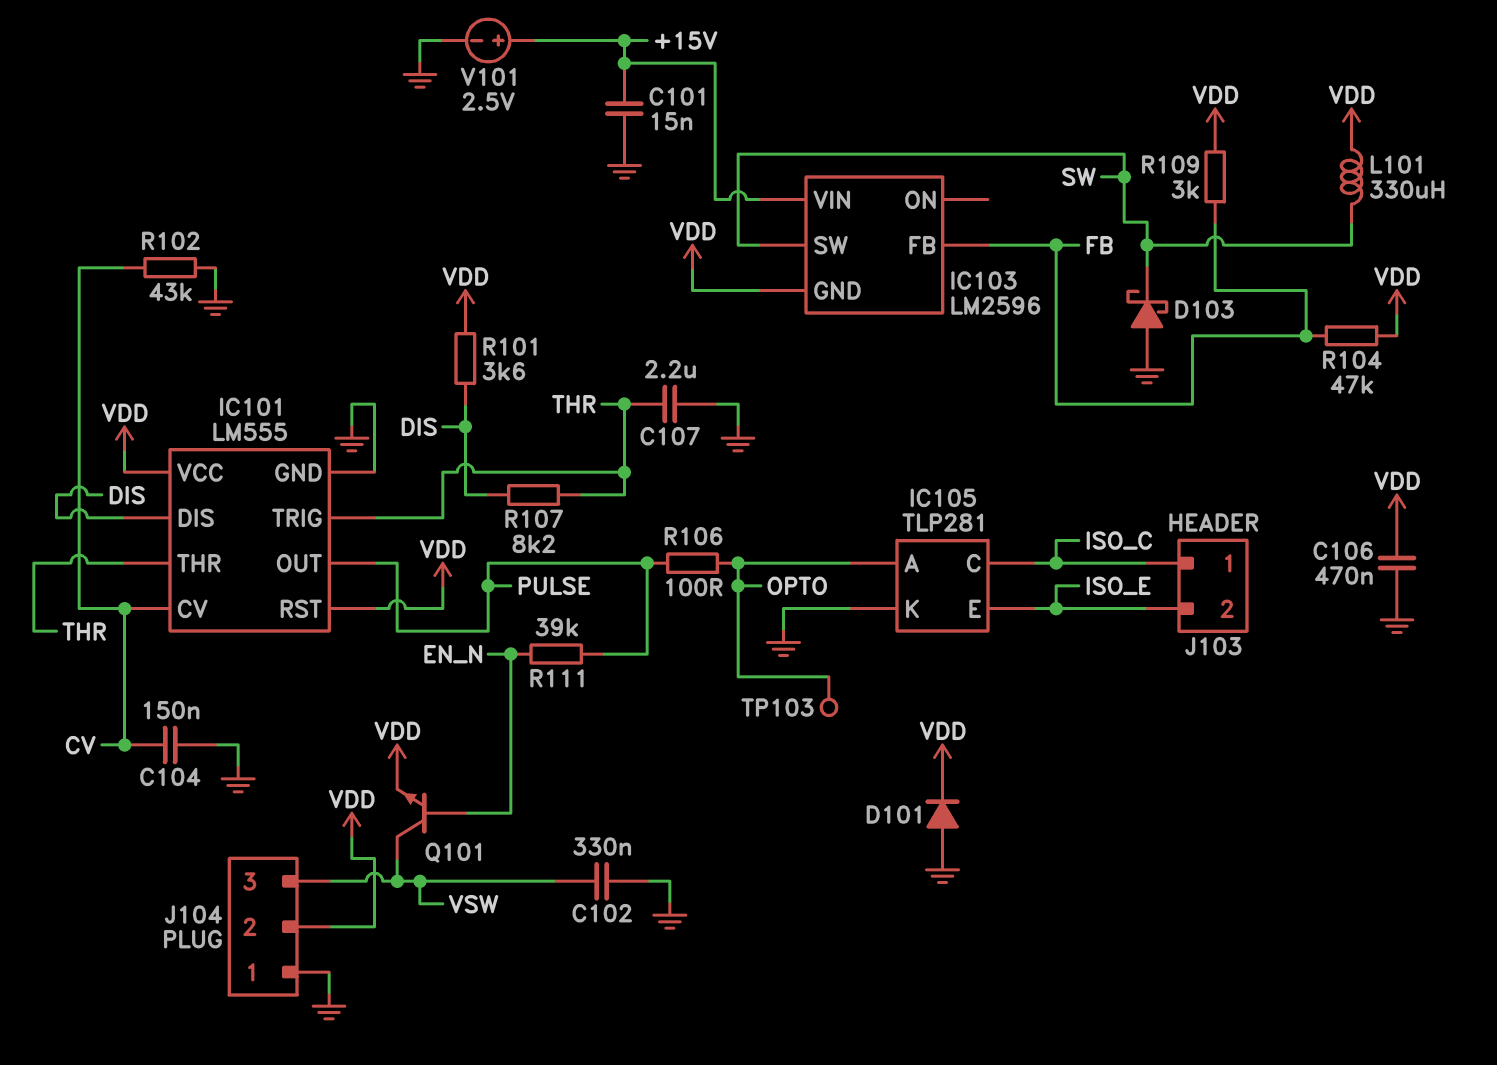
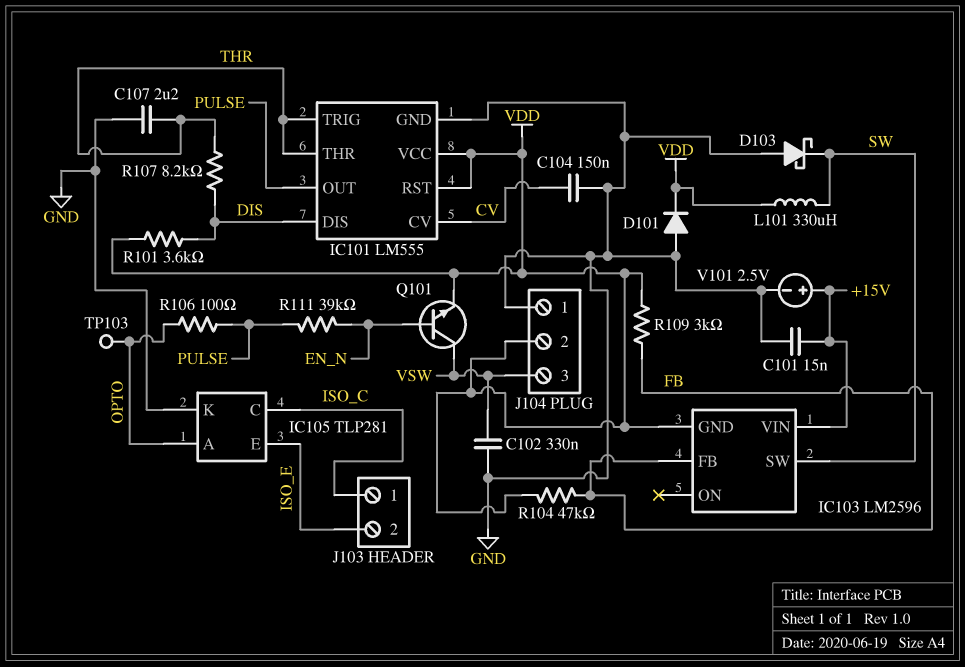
C106: 470nF (GND, VDD) -> none
R102: 43k (CV, GND) -> none

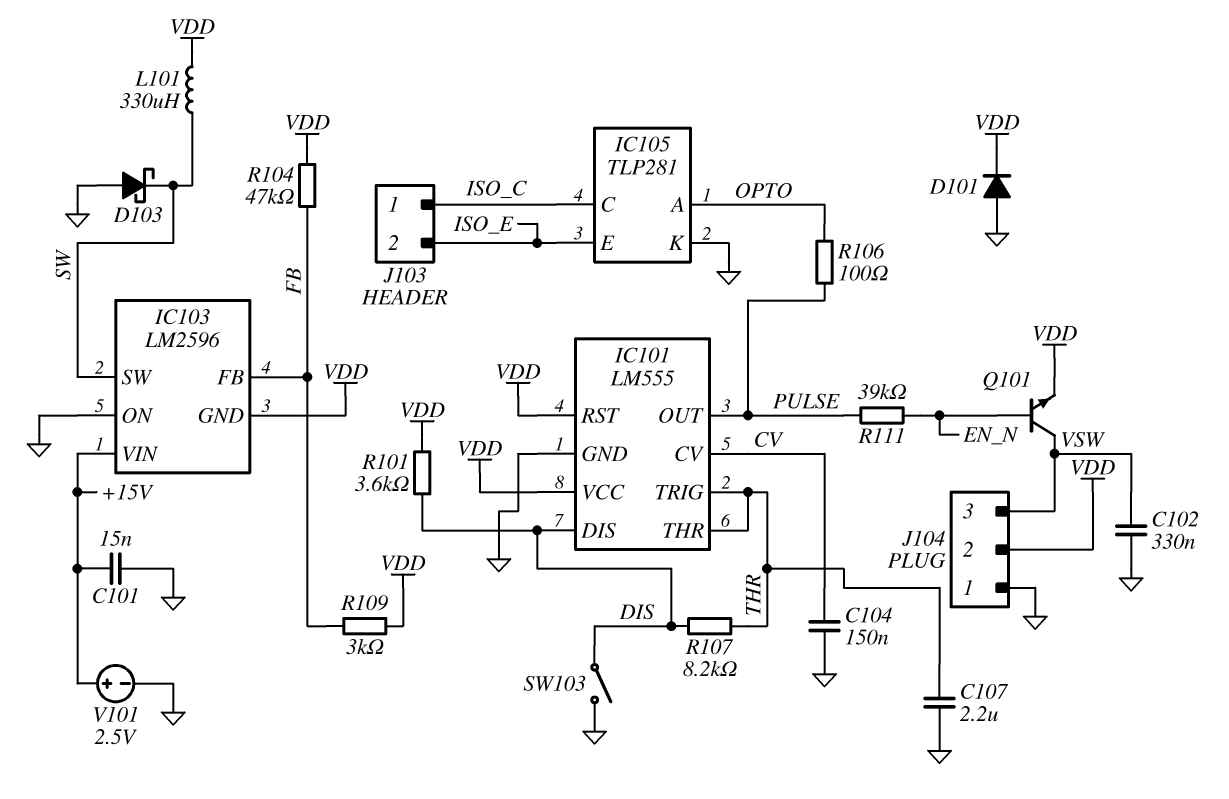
IC103 pin ON: none -> GND
SW103: none -> switch (DIS, GND)
TP103: test point (OPTO) -> none

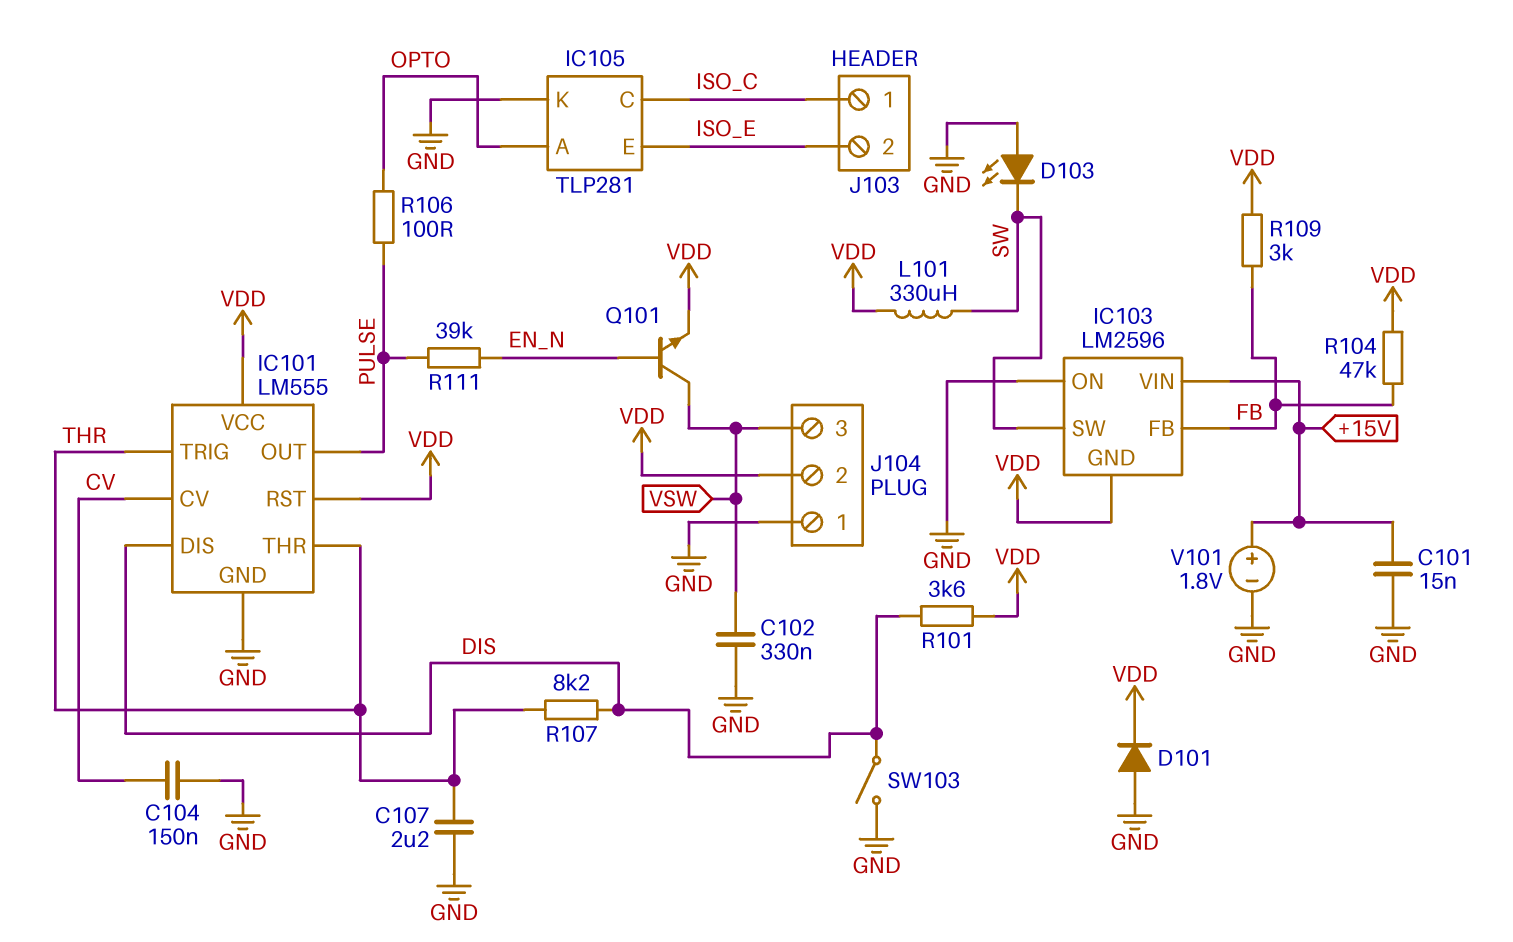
D103: schottky (A GND, K SW) -> LED (A GND, K SW)
V101: 2.5V (plus +15V, minus GND) -> 1.8V (plus +15V, minus GND)

